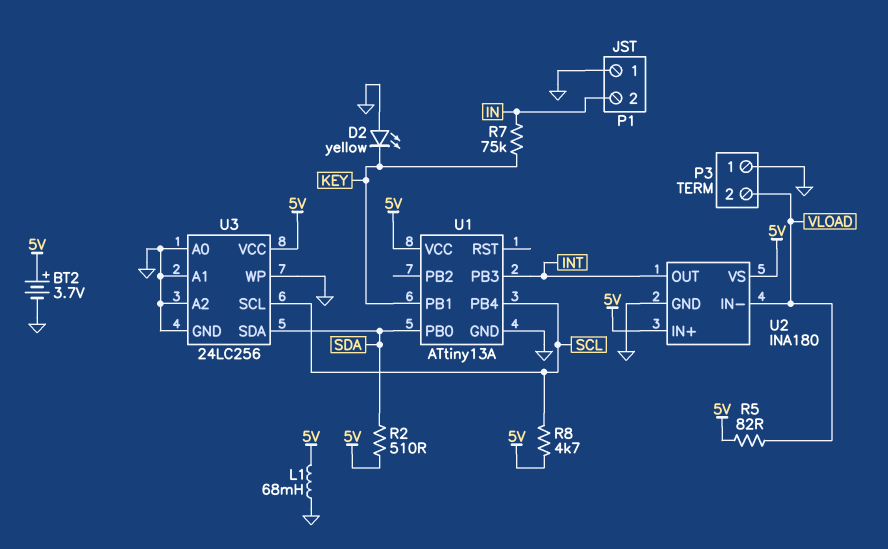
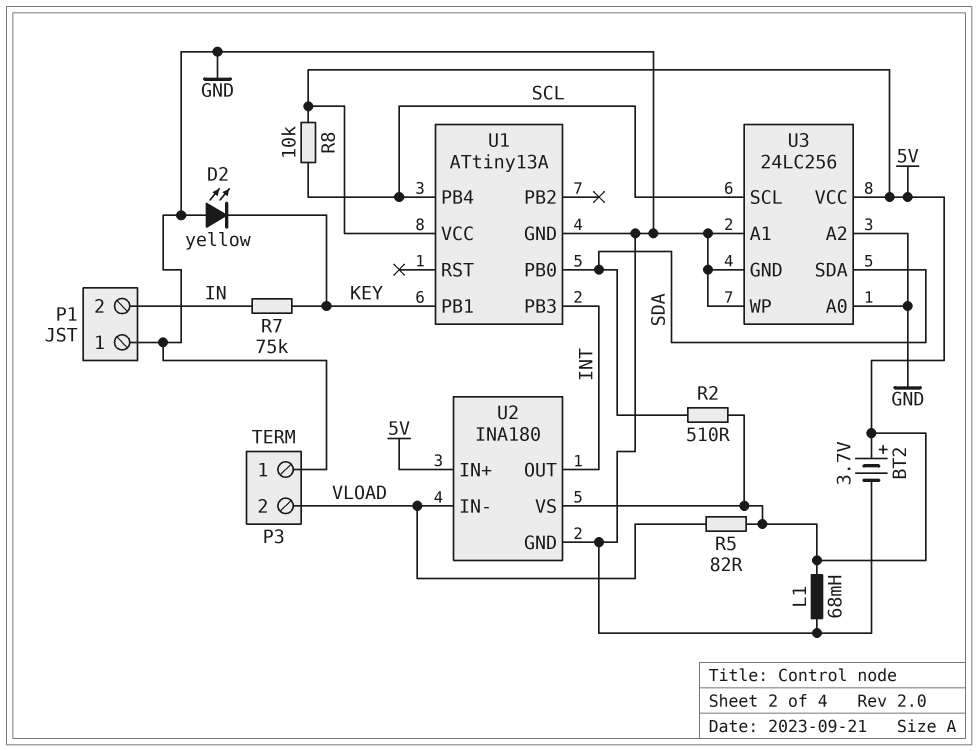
R8: 4.7k (5V, SCL) -> 10k (5V, SCL)

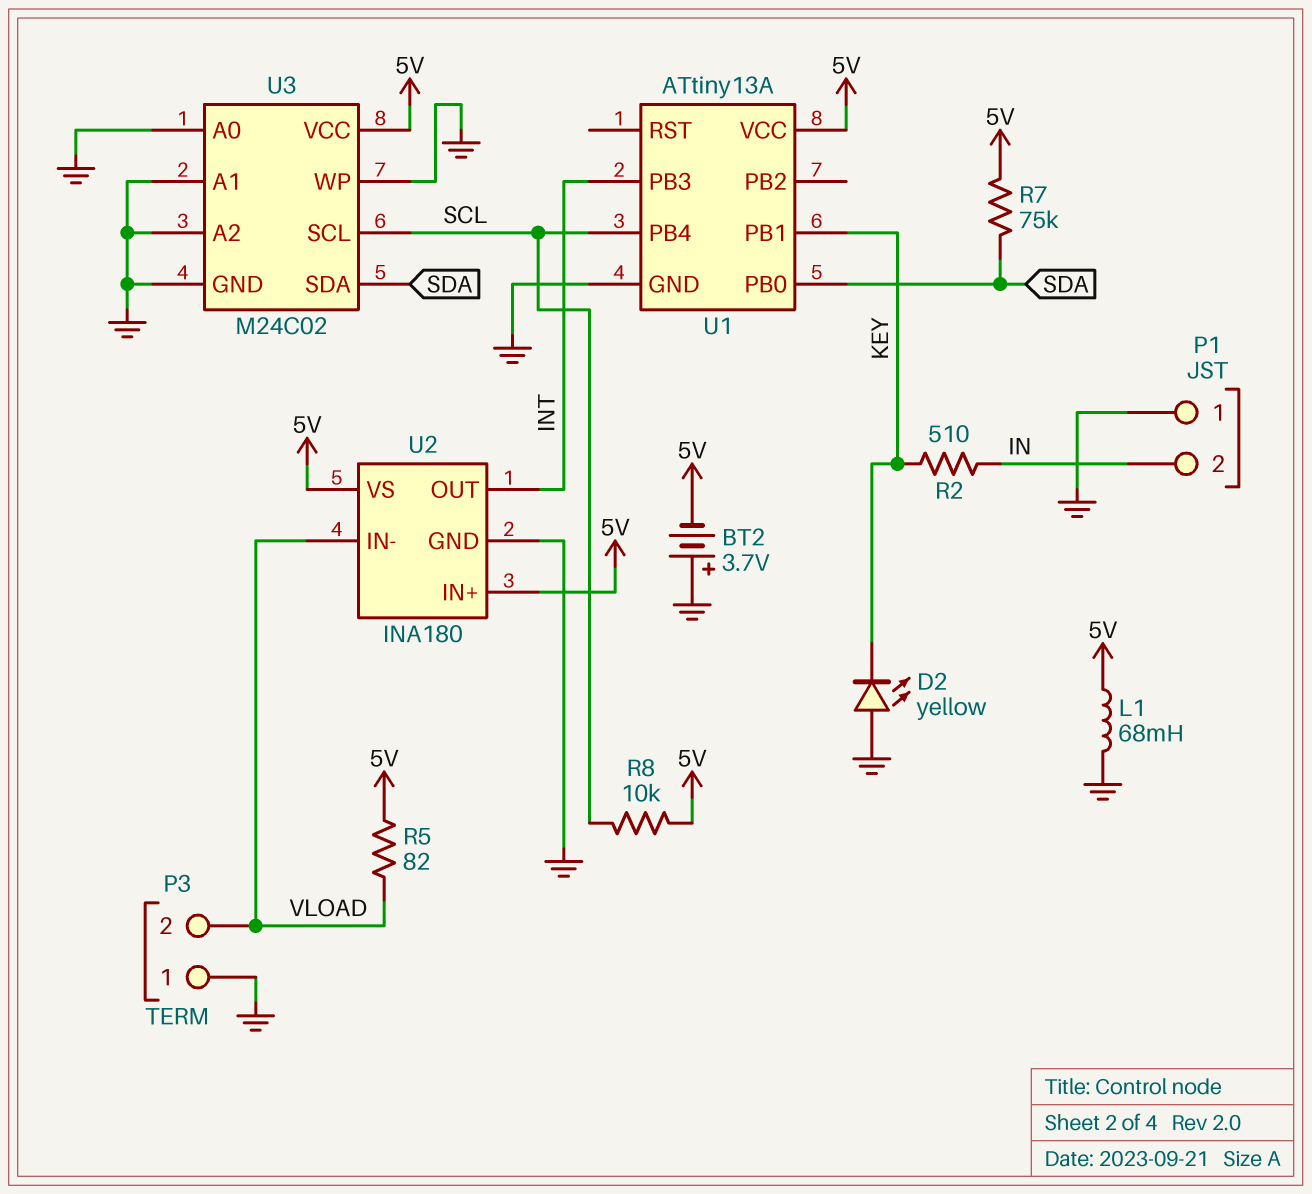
BT2: 3.7V (plus 5V, minus GND) -> 3.7V (plus GND, minus 5V)
R2: 510 (5V, SDA) -> 510 (IN, KEY)
R7: 75k (IN, KEY) -> 75k (5V, SDA)
U3: 24LC256 -> M24C02

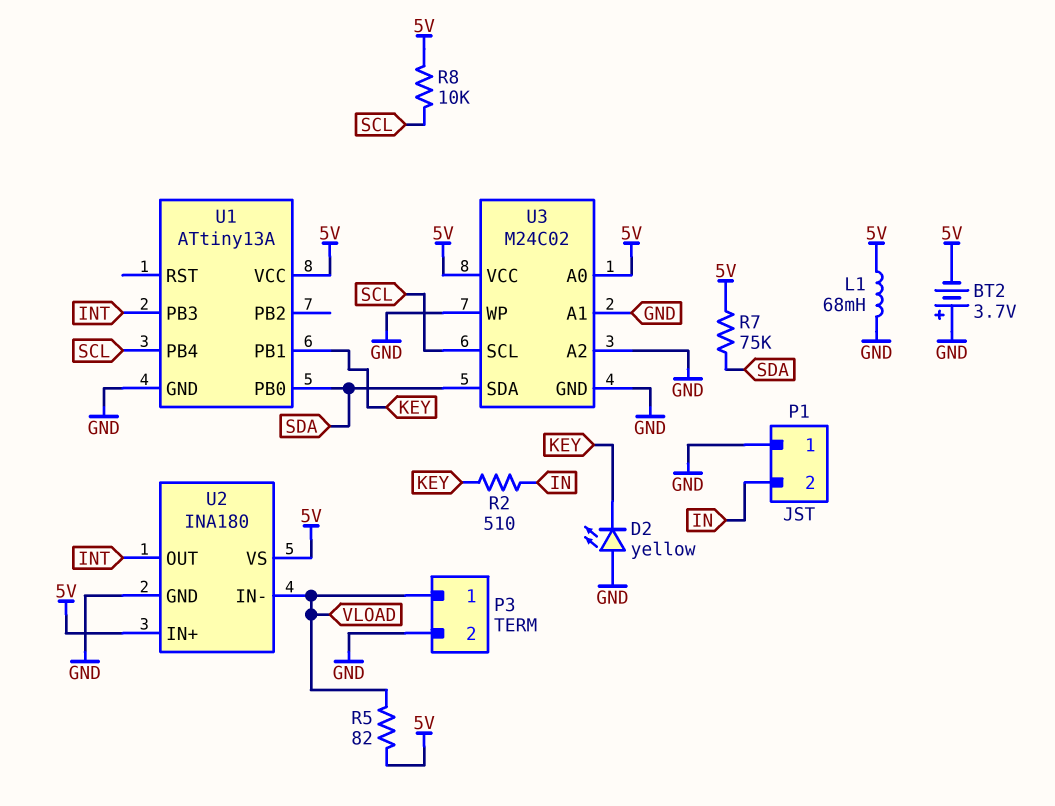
P3 pin 1: GND -> VLOAD
P3 pin 2: VLOAD -> GND
U3 pin A0: GND -> 5V

